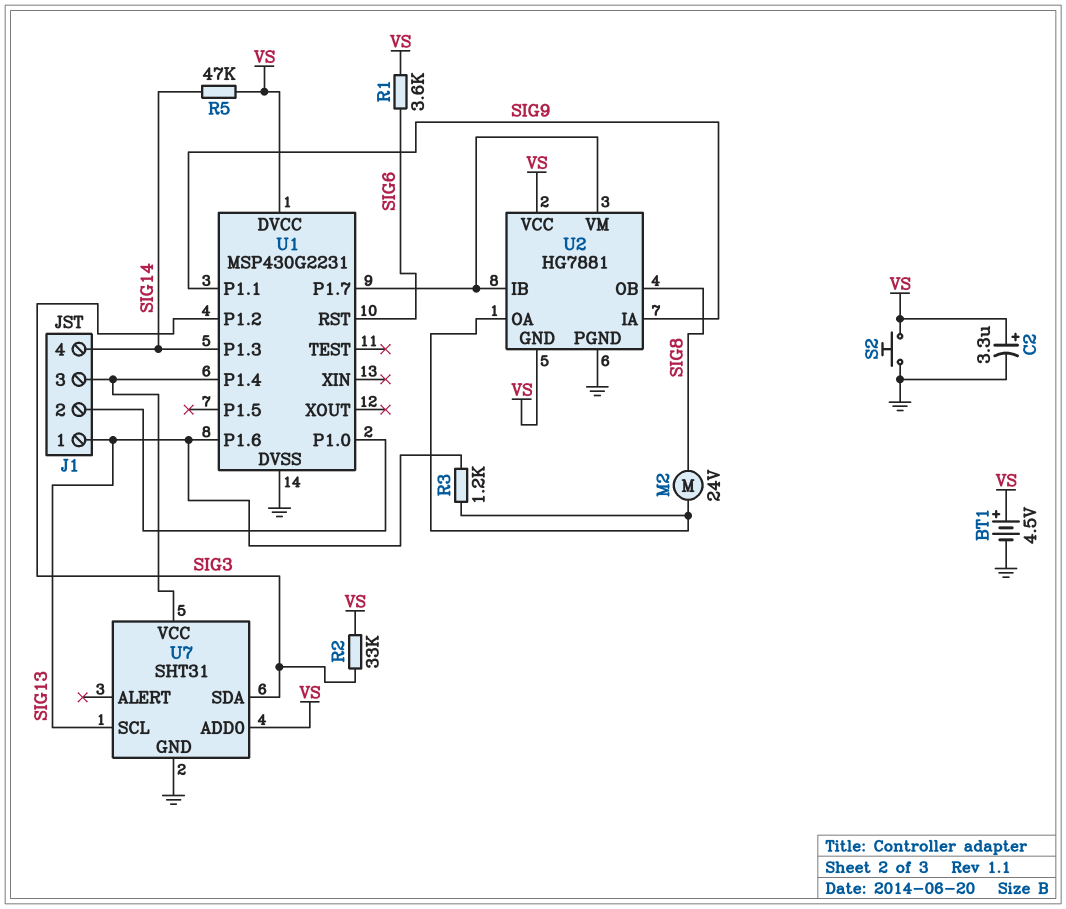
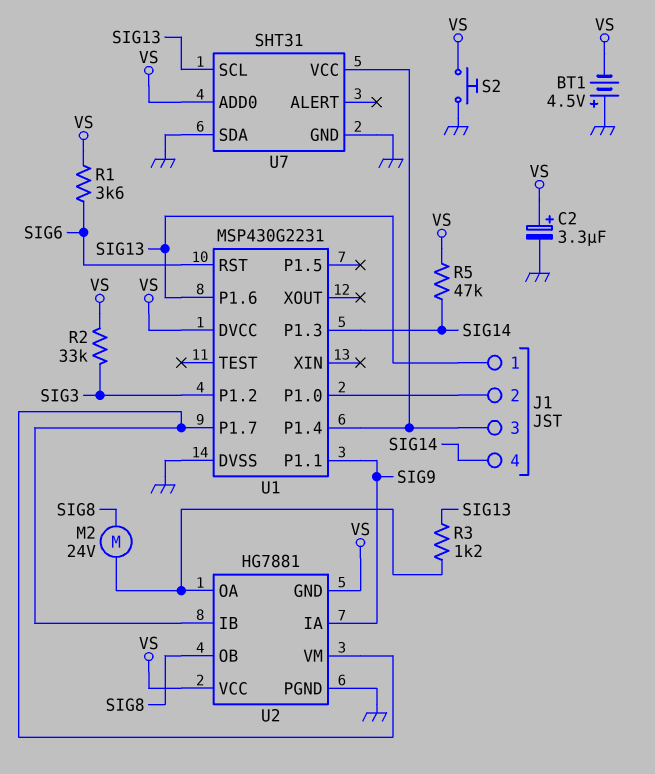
BT1: 4.5V (plus VS, minus GND) -> 4.5V (plus GND, minus VS)
U7 pin SDA: SIG3 -> GND

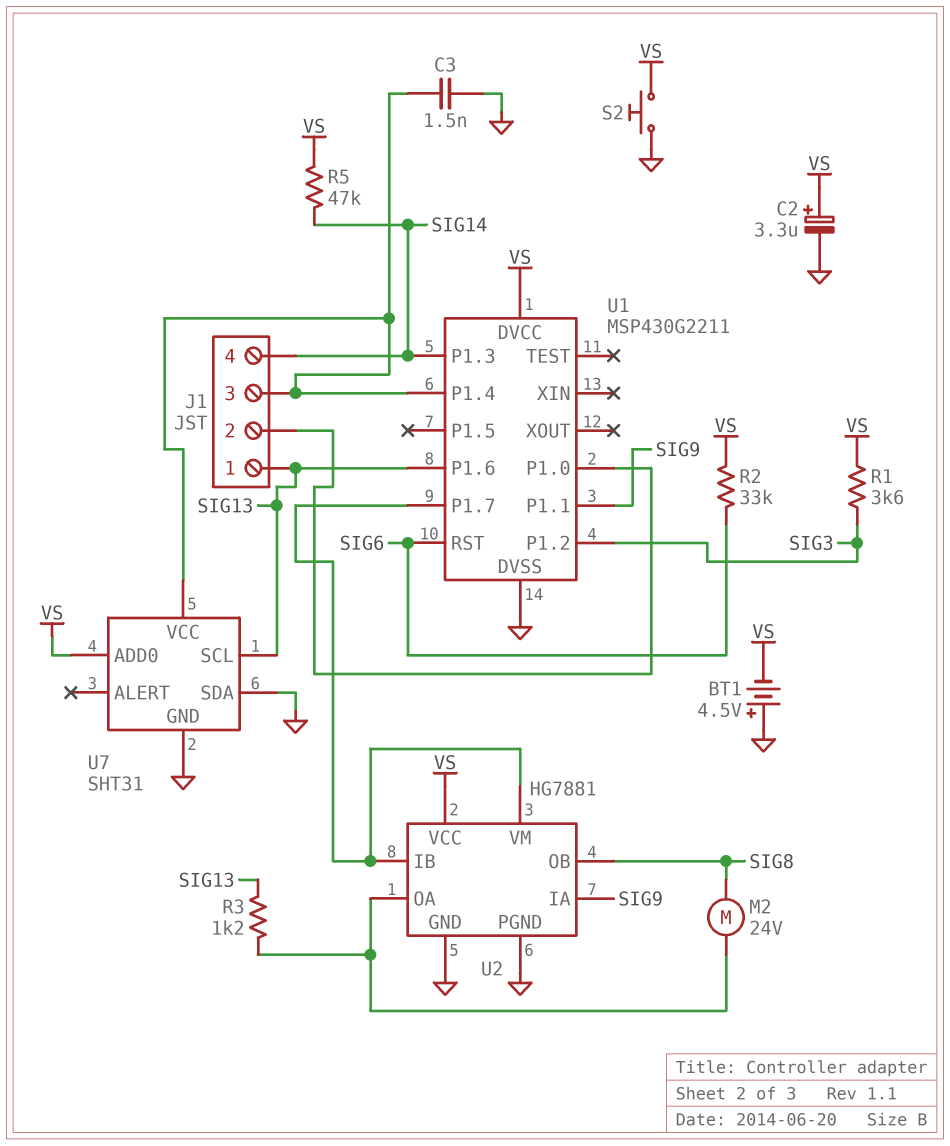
C3: none -> 1.5nF (GND, J1/3)
R1: 3.6k (SIG6, VS) -> 3.6k (SIG3, VS)
R2: 33k (SIG3, VS) -> 33k (SIG6, VS)
U1: MSP430G2231 -> MSP430G2211
U2 pin GND: VS -> GND

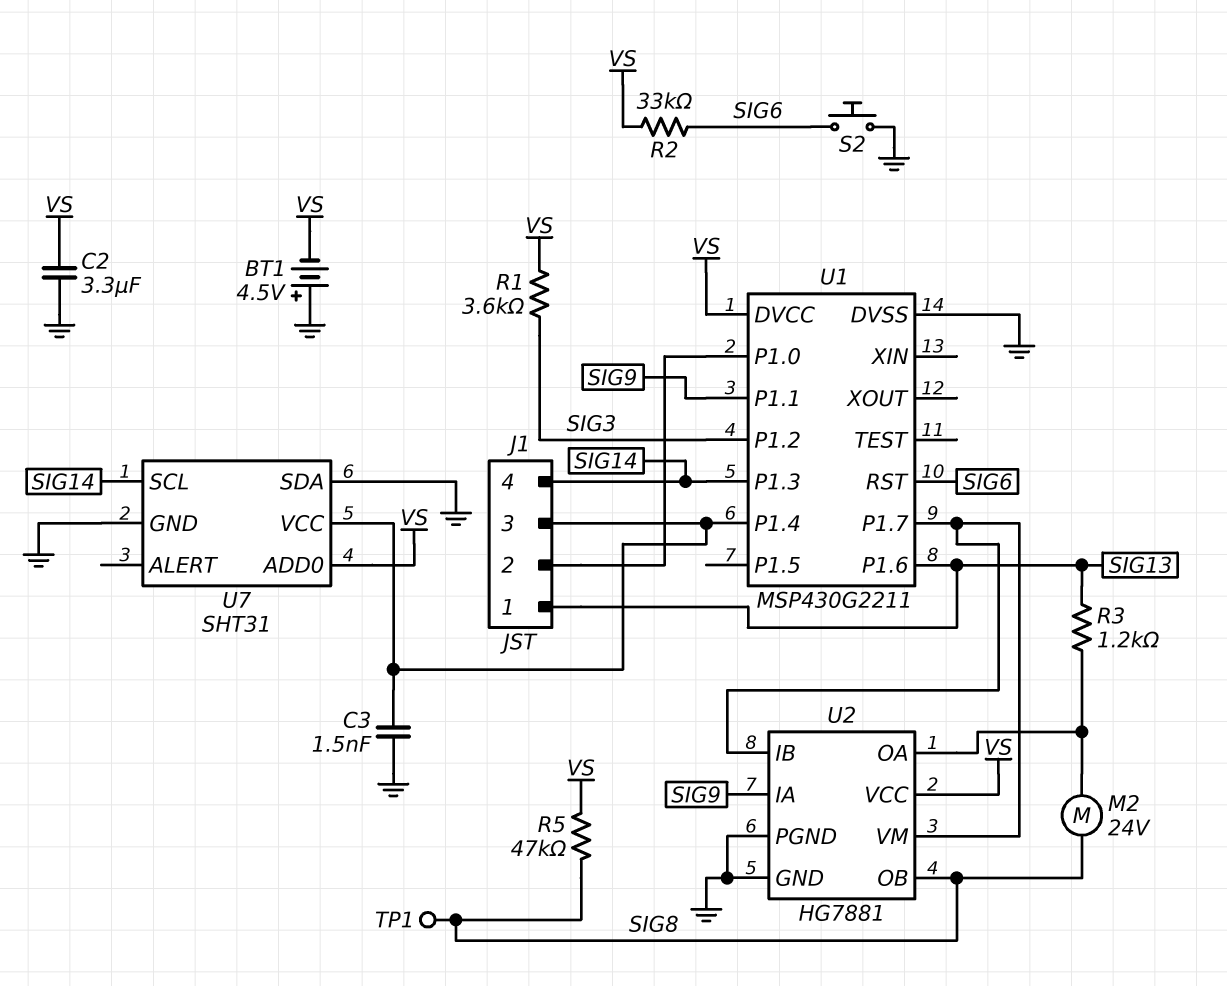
C2: 3.3uF (plus VS, minus GND) -> 3.3uF (GND, VS)
R5: 47k (SIG14, VS) -> 47k (SIG8, VS)
S2: button (GND, VS) -> button (GND, SIG6)
TP1: none -> test point (SIG8)
U7 pin SCL: SIG13 -> SIG14

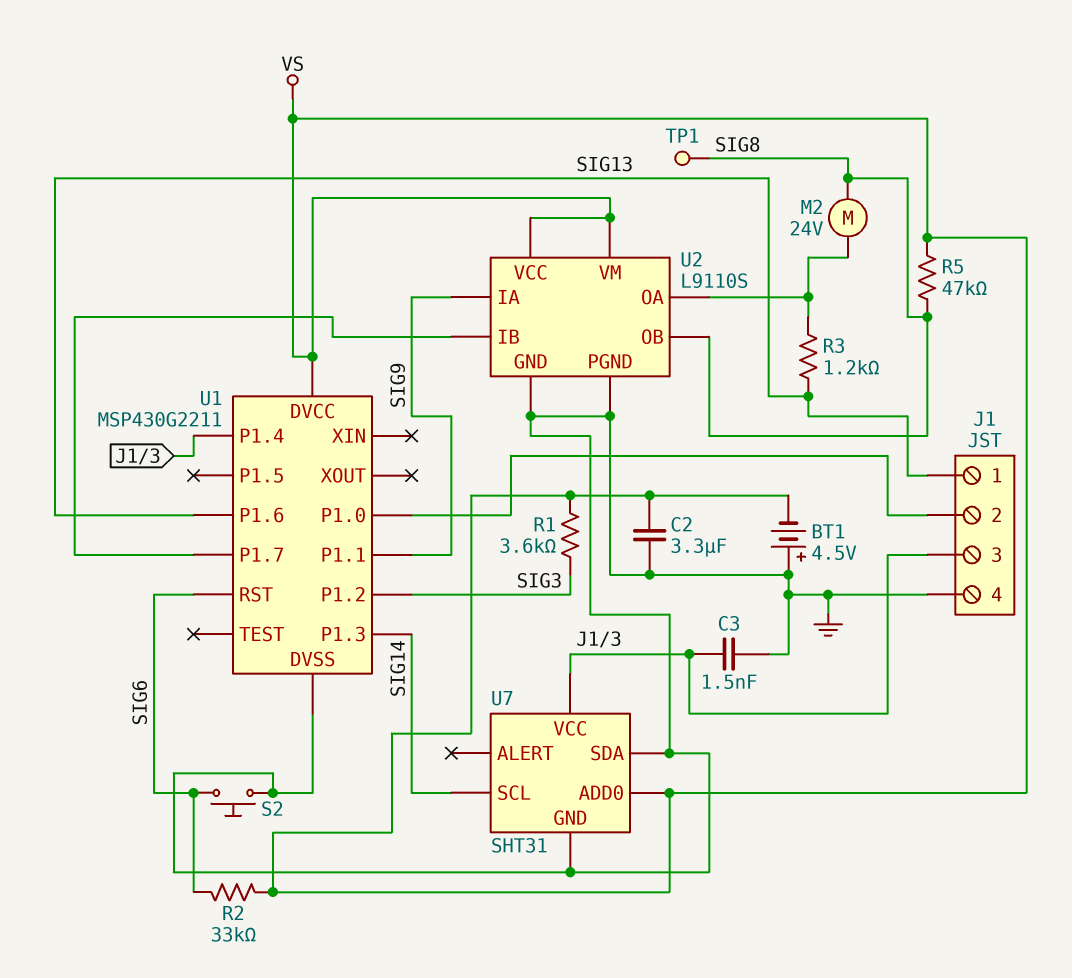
J1 pin 4: SIG14 -> GND
U2: HG7881 -> L9110S
U2 pin VM: U1/P1.7 -> VS

